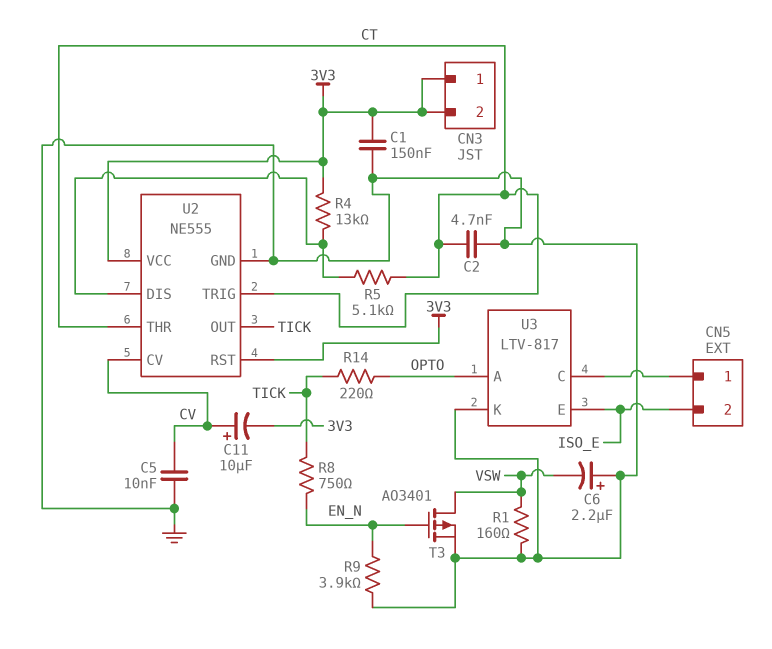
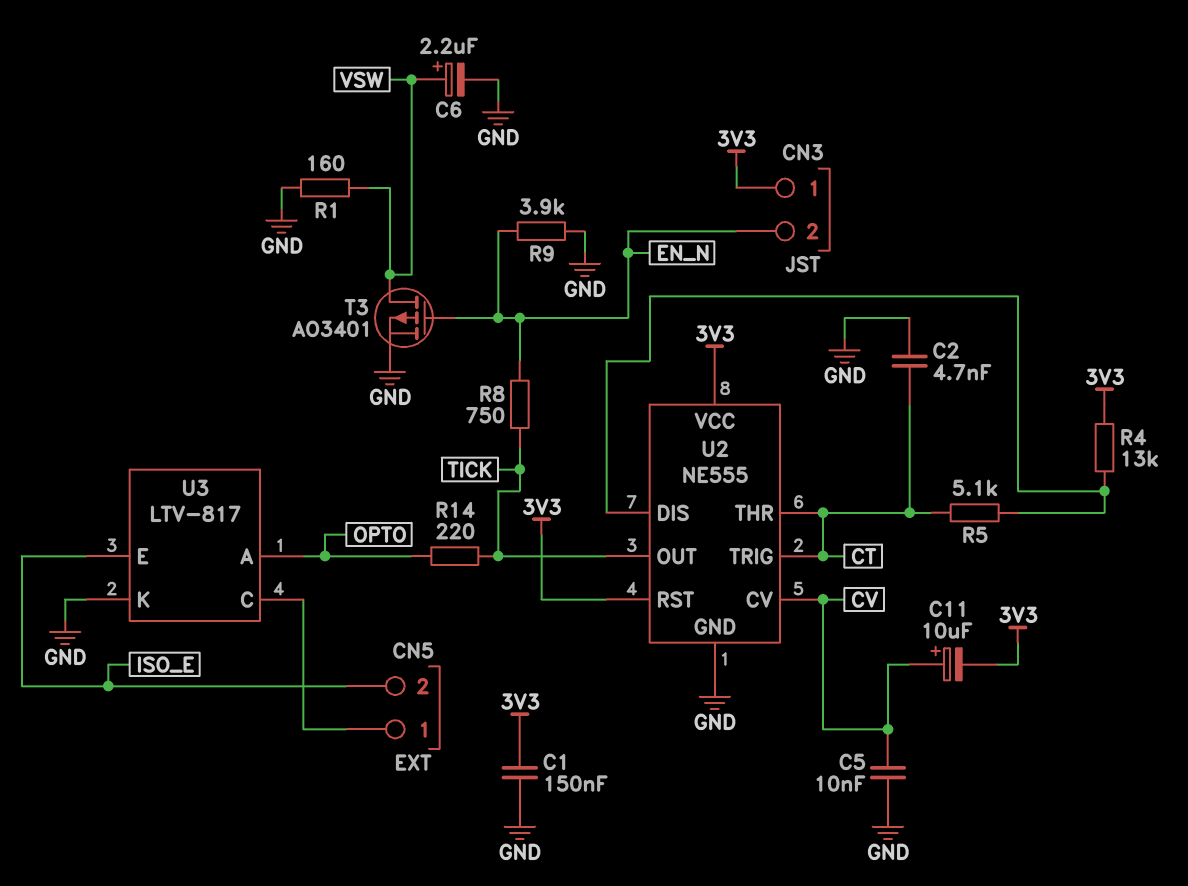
C6: 2.2uF (plus GND, minus VSW) -> 2.2uF (plus VSW, minus GND)
CN3 pin 2: 3V3 -> EN_N

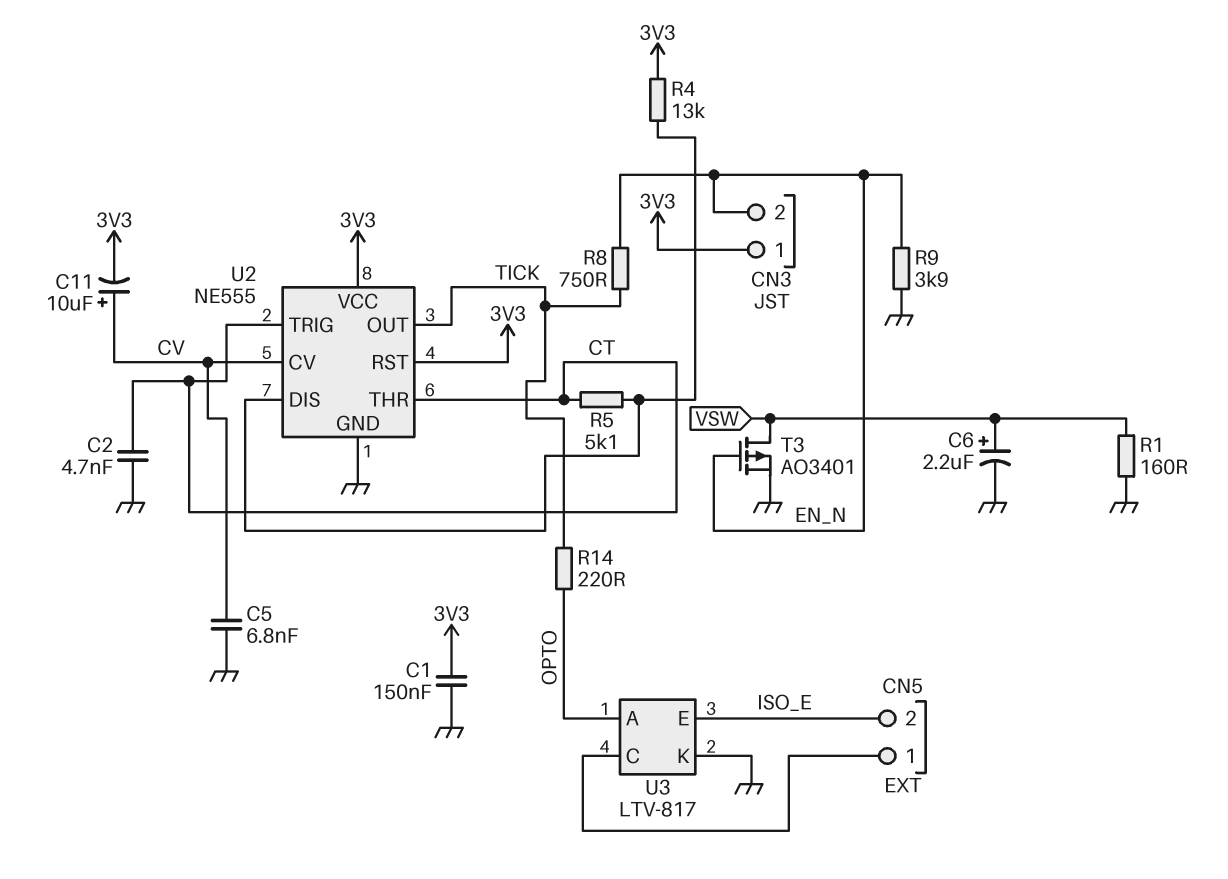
C5: 10nF (CV, GND) -> 6.8nF (CV, GND)

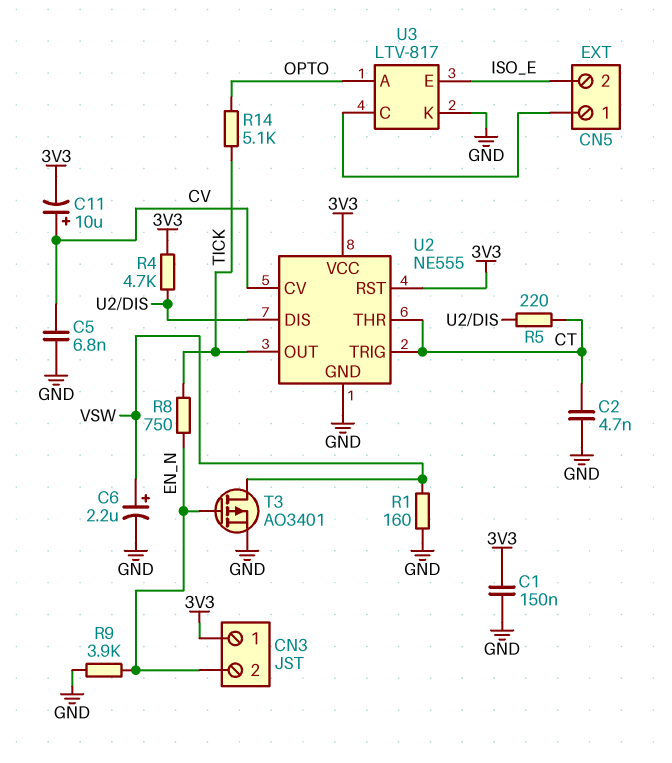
R4: 13k (3V3, U2/DIS) -> 4.7k (3V3, U2/DIS)
R5: 5.1k (CT, U2/DIS) -> 220 (CT, U2/DIS)
R14: 220 (OPTO, TICK) -> 5.1k (OPTO, TICK)

